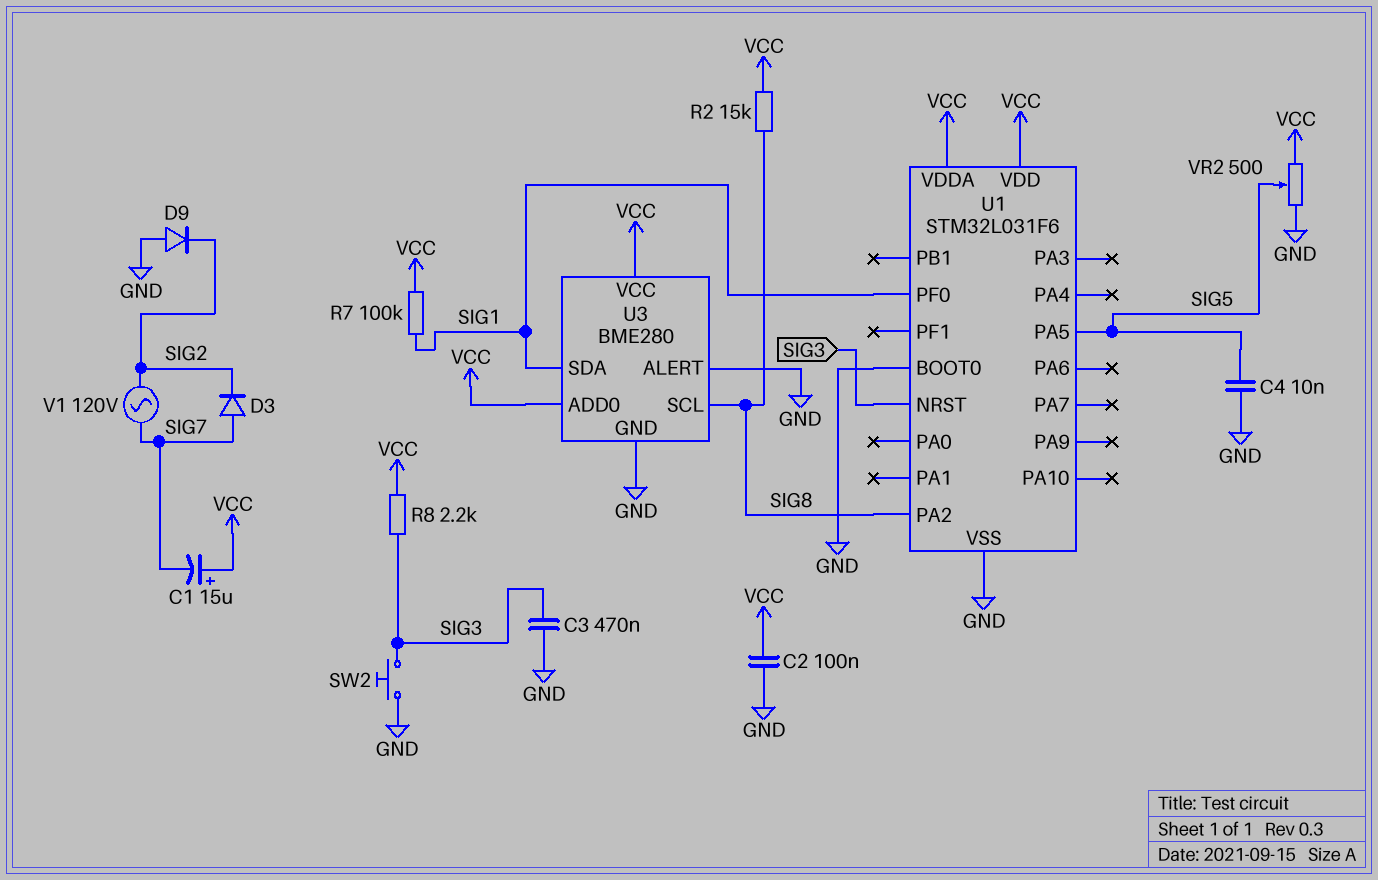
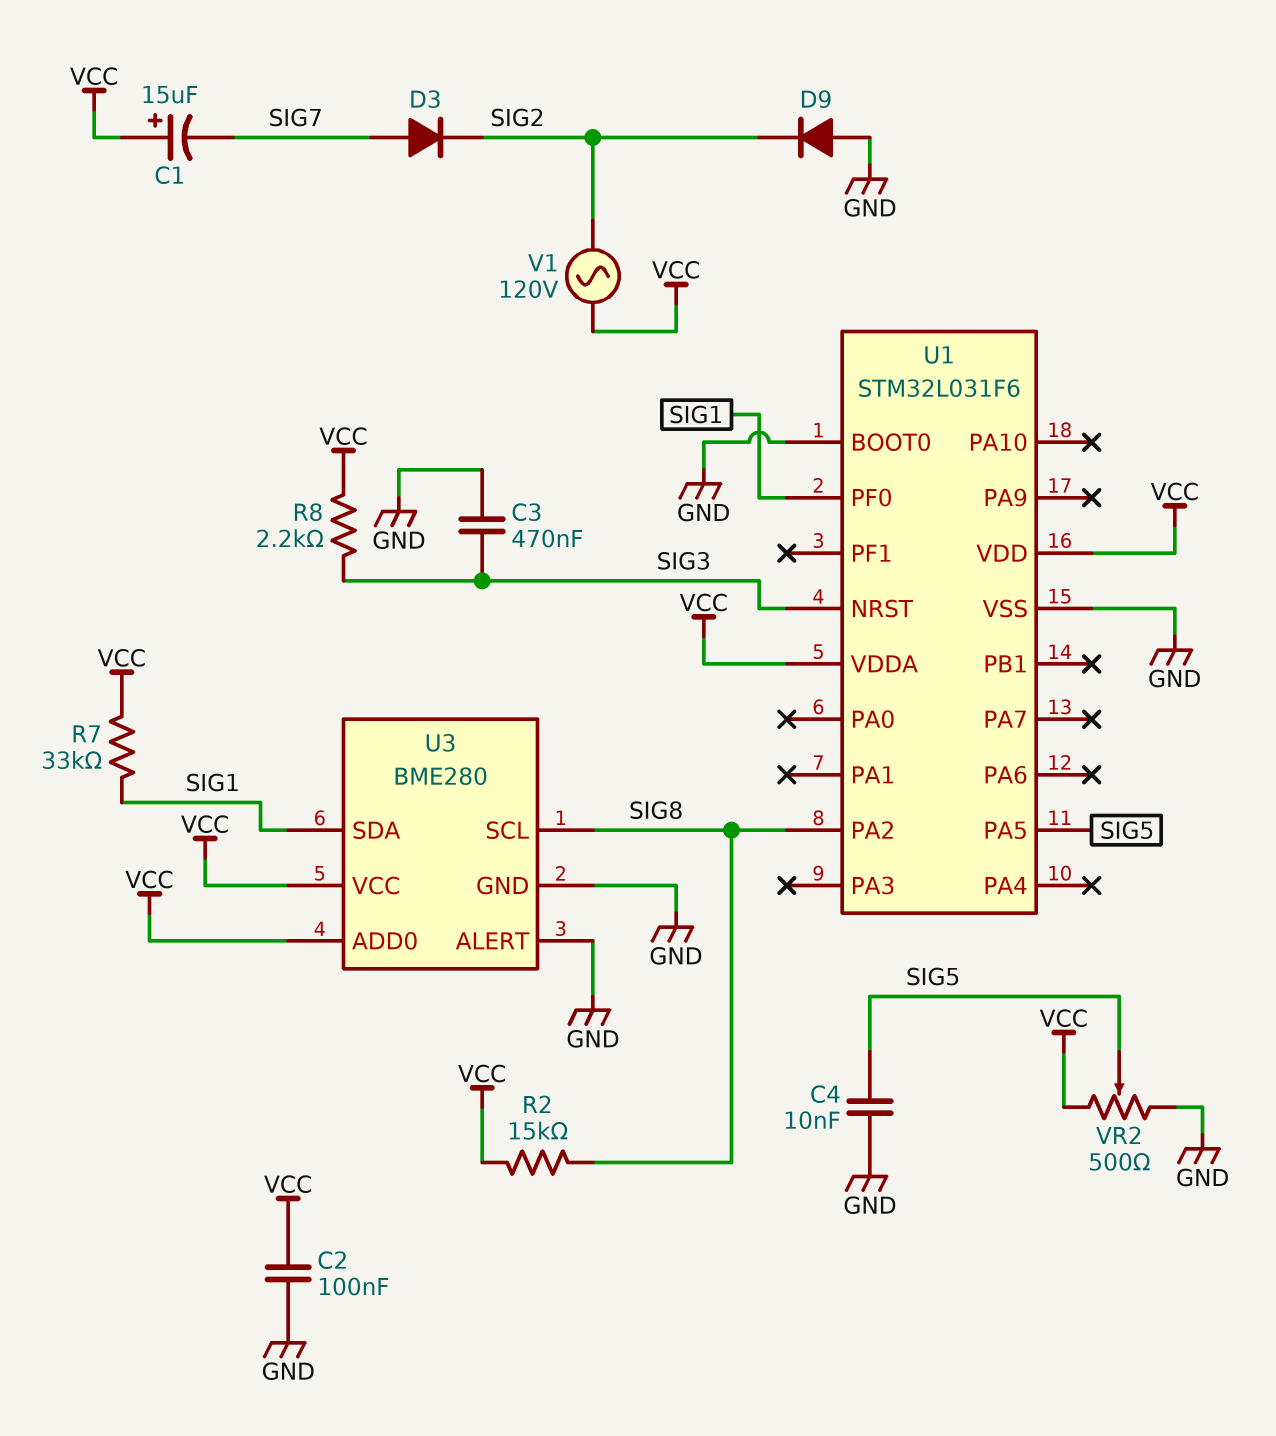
R7: 100k (SIG1, VCC) -> 33k (SIG1, VCC)
SW2: button (GND, SIG3) -> none
V1: AC 120V (SIG2, SIG7) -> AC 120V (SIG2, VCC)

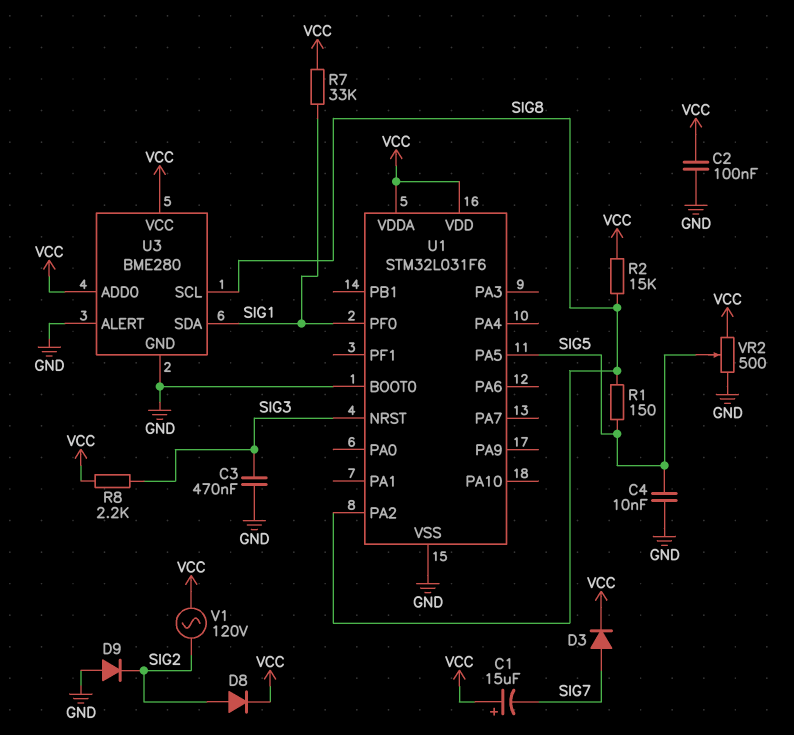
D3: diode (A SIG7, K SIG2) -> diode (A SIG7, K VCC)
D8: none -> diode (A SIG2, K VCC)
R1: none -> 150 (SIG5, SIG8)

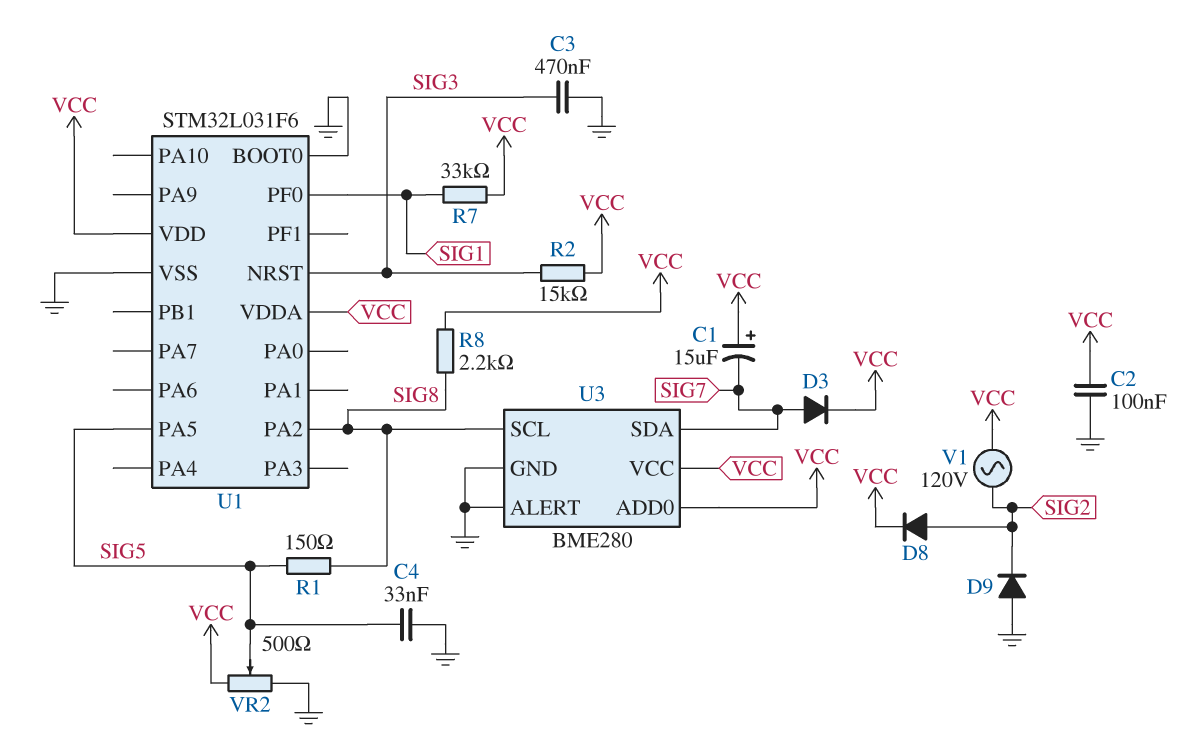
C4: 10nF (GND, SIG5) -> 33nF (GND, SIG5)
R2: 15k (SIG8, VCC) -> 15k (SIG3, VCC)
R8: 2.2k (SIG3, VCC) -> 2.2k (SIG8, VCC)
U3 pin SDA: SIG1 -> SIG7

